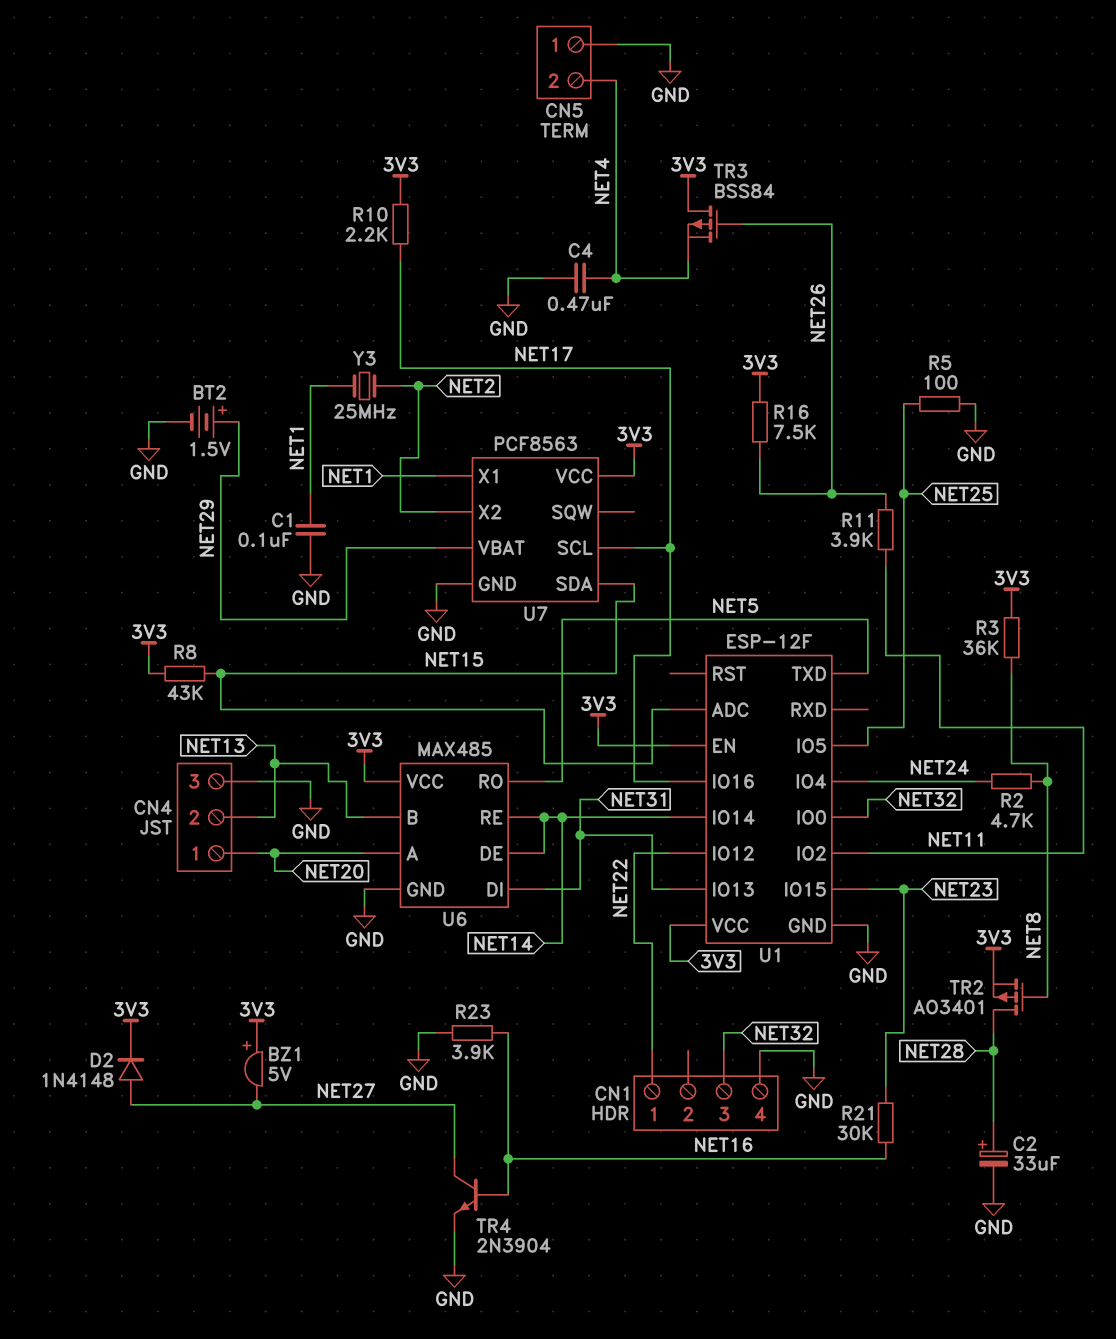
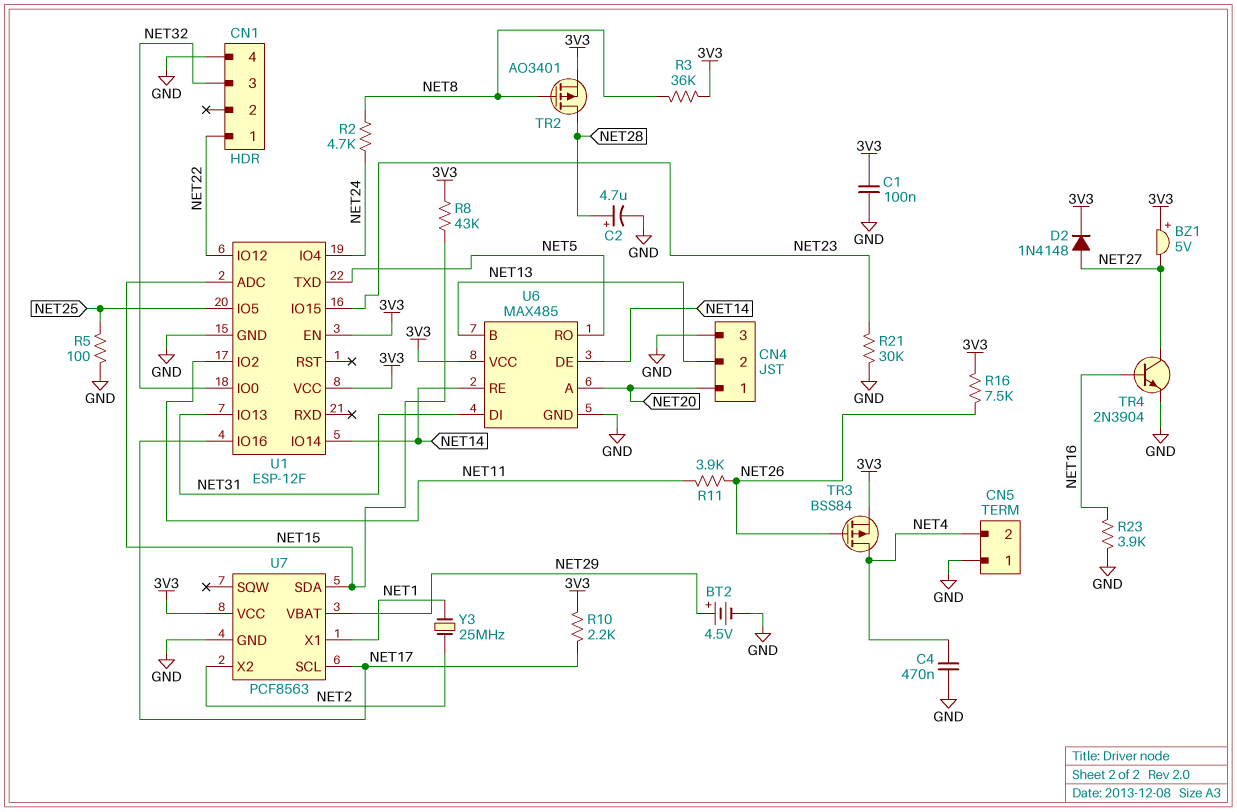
BT2: 1.5V (plus NET29, minus GND) -> 4.5V (plus NET29, minus GND)
C1: 100nF (GND, NET1) -> 100nF (3V3, GND)
C2: 33uF (plus NET28, minus GND) -> 4.7uF (plus NET28, minus GND)
R21: 30k (NET16, NET23) -> 30k (GND, NET23)
TR3: PMOS BSS84 (G NET26, D 3V3, S NET4) -> PMOS BSS84 (G NET26, D NET4, S 3V3)

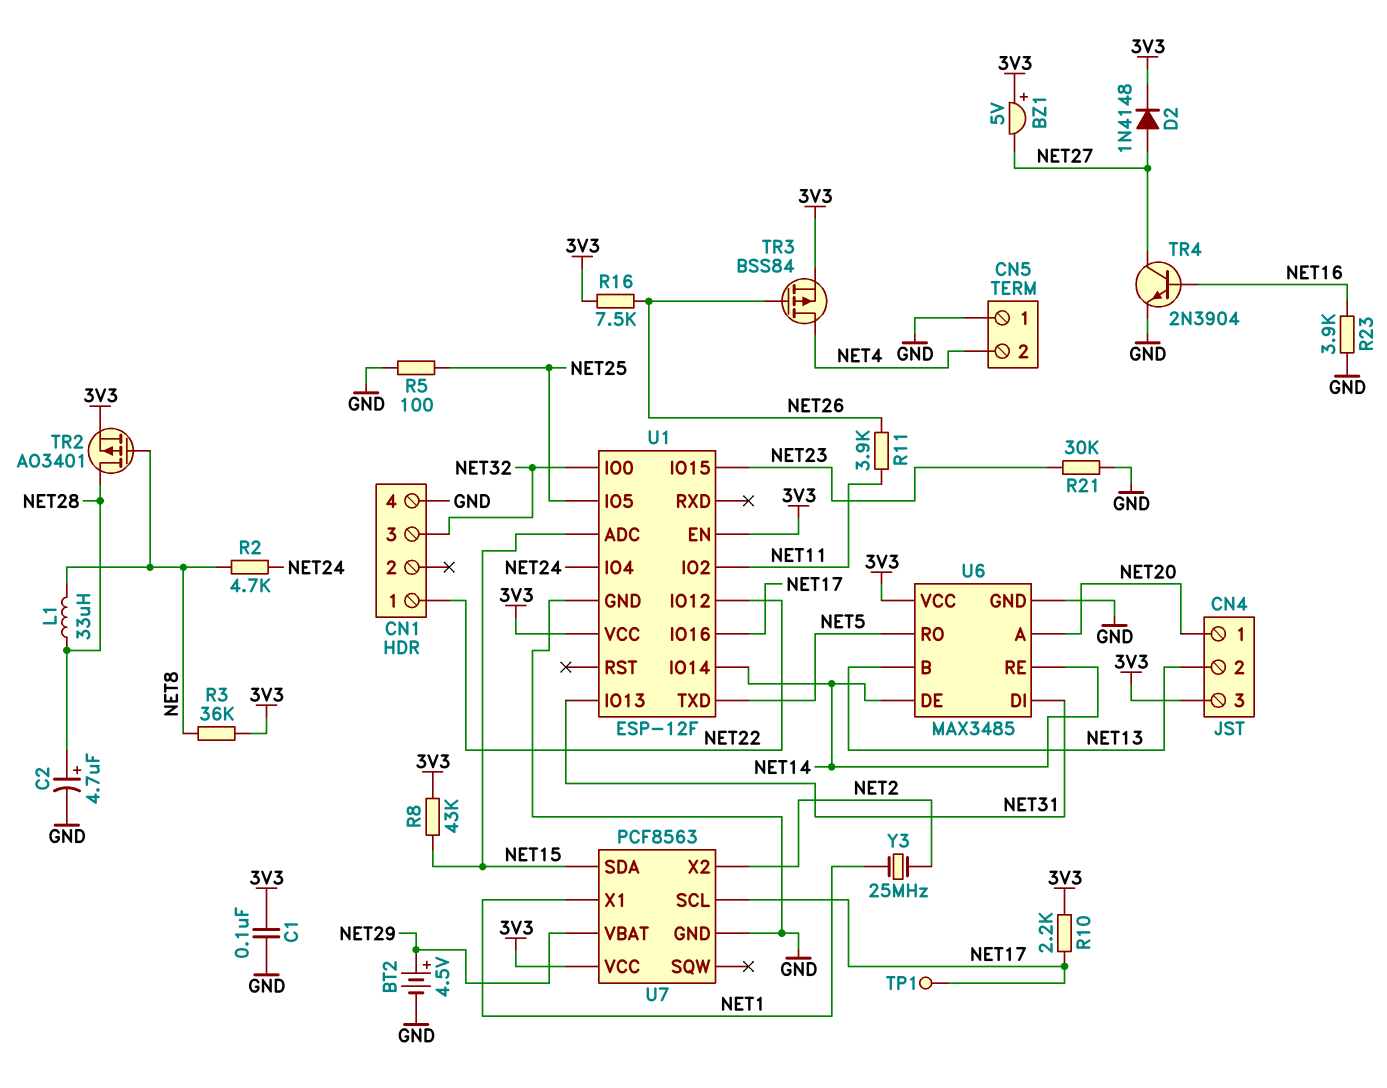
C4: 470nF (GND, NET4) -> none
CN4 pin 3: GND -> 3V3
L1: none -> 33uH (NET8, NET28)
TP1: none -> test point (NET17)
U6: MAX485 -> MAX3485

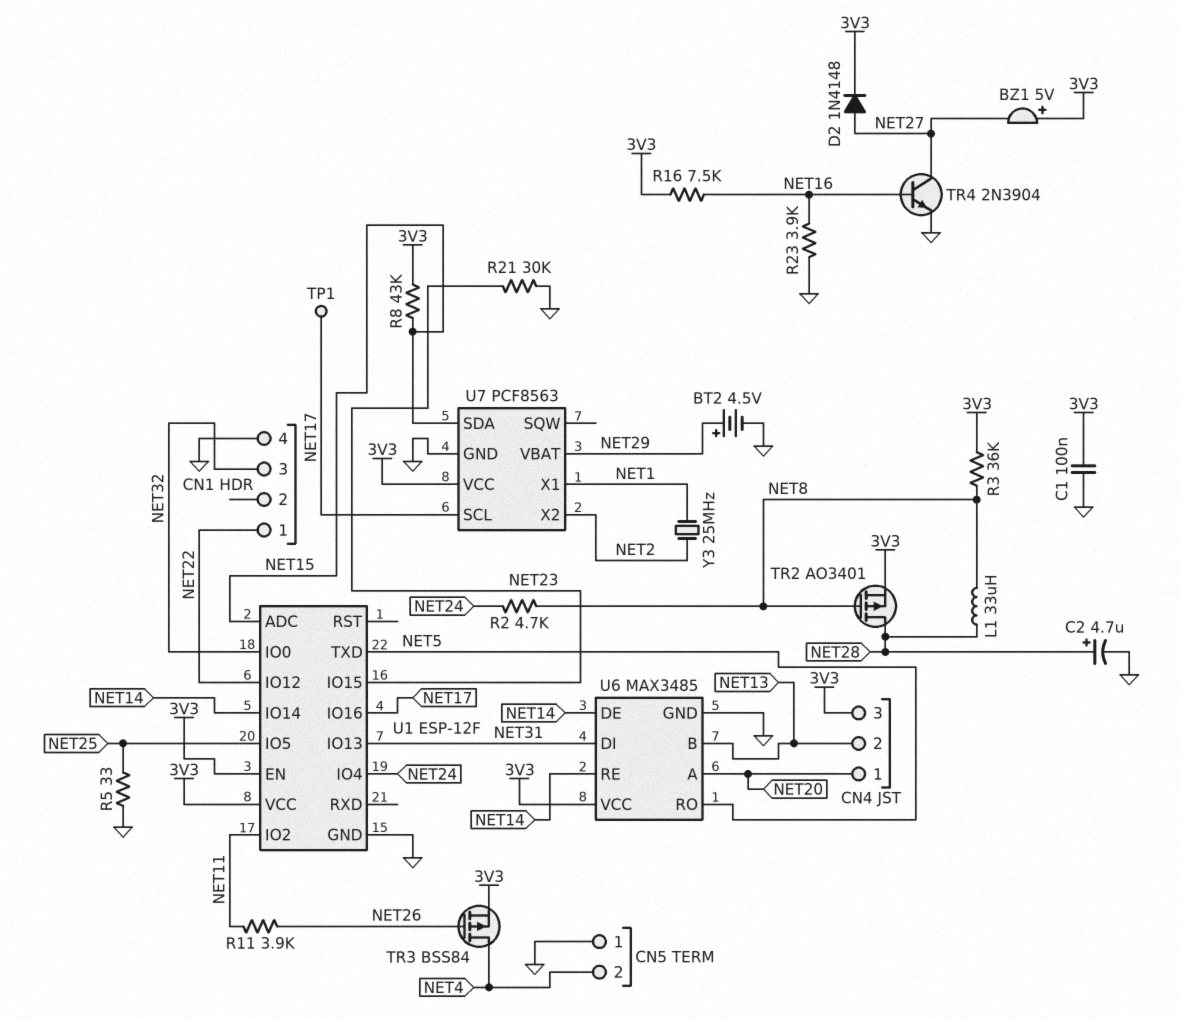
R5: 100 (GND, NET25) -> 33 (GND, NET25)
R10: 2.2k (3V3, NET17) -> none
R16: 7.5k (3V3, NET26) -> 7.5k (3V3, NET16)

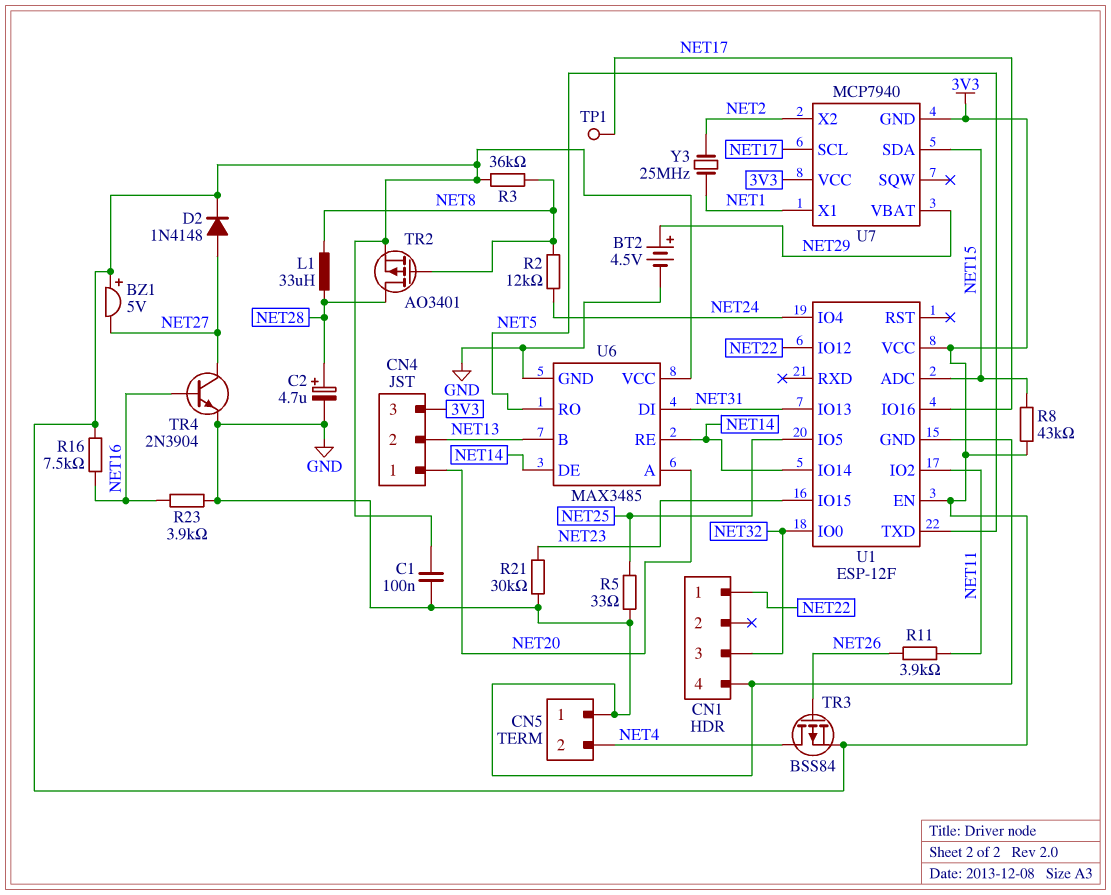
R2: 4.7k (NET8, NET24) -> 12k (NET8, NET24)
U7: PCF8563 -> MCP7940
U7 pin GND: GND -> 3V3

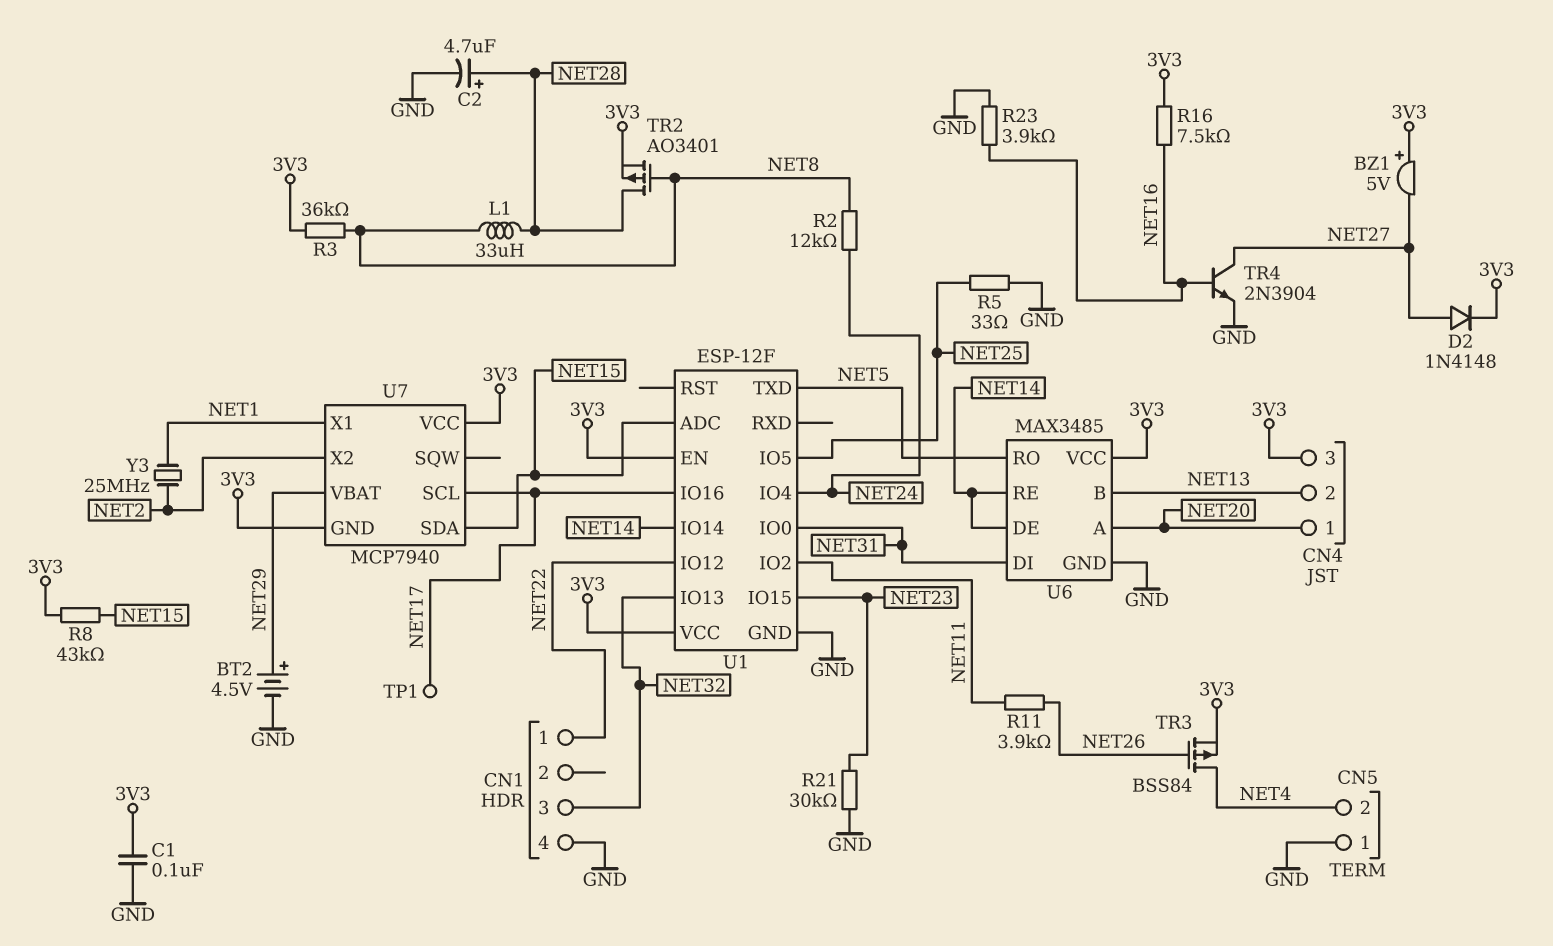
U1 pin IO0: NET32 -> NET31
U1 pin IO13: NET31 -> NET32

